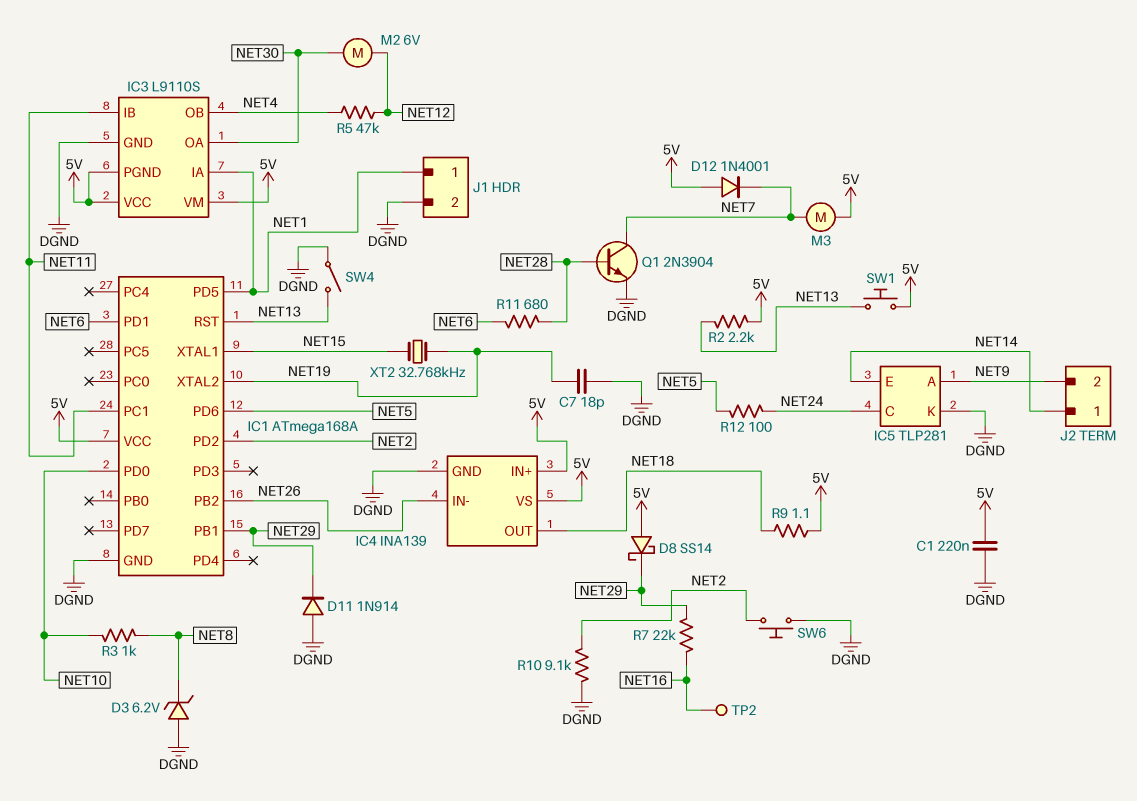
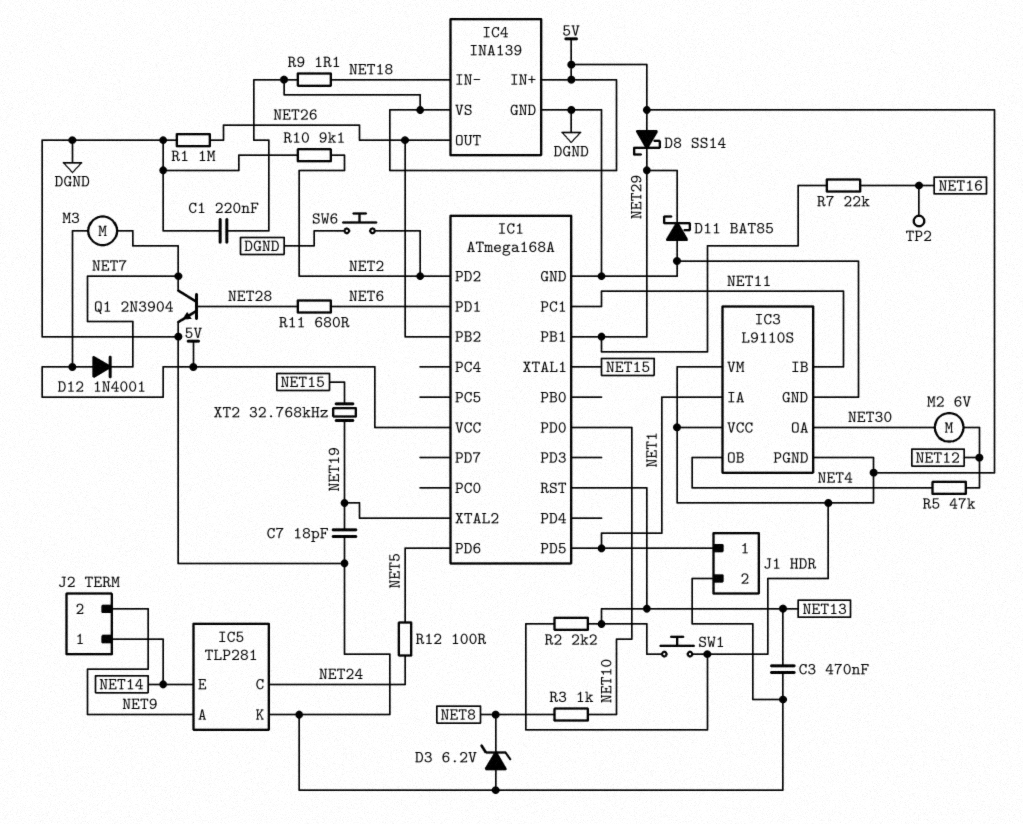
C3: none -> 470nF (DGND, NET13)
D11: diode 1N914 (A DGND, K NET29) -> schottky BAT85 (A DGND, K NET29)
IC4 pin IN-: NET26 -> NET18
IC4 pin OUT: NET18 -> NET26
R1: none -> 1M (DGND, NET26)
SW4: switch (DGND, NET13) -> none

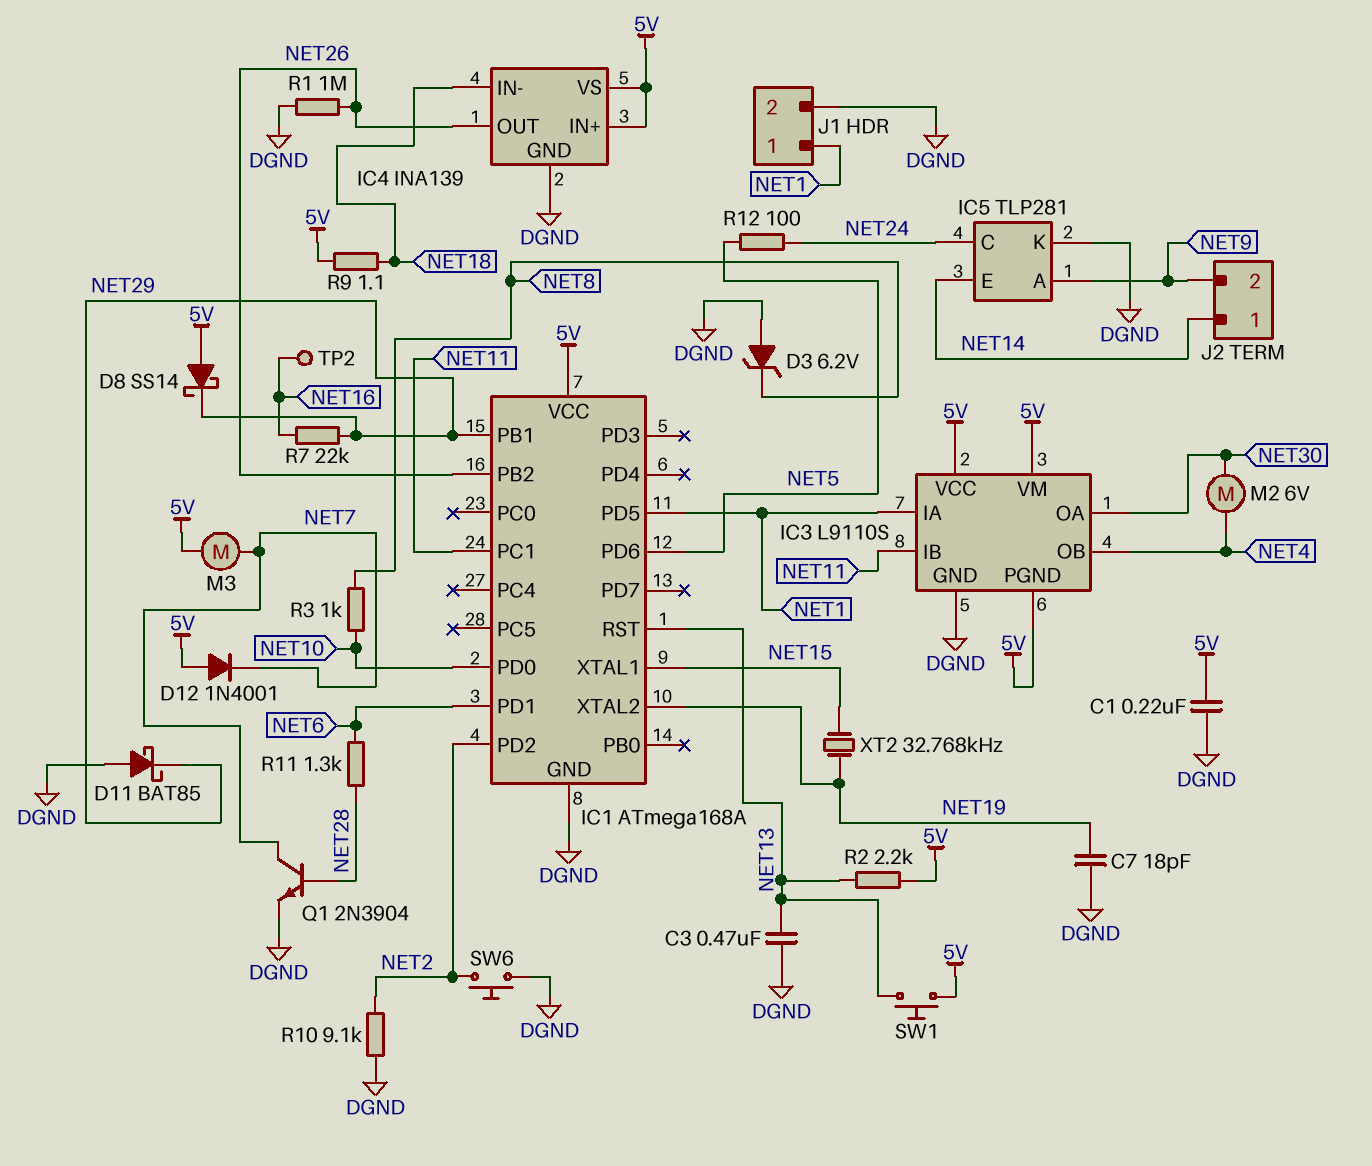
M2: motor 6V (NET12, NET30) -> motor 6V (NET4, NET30)
R5: 47k (NET4, NET12) -> none
R11: 680 (NET6, NET28) -> 1.3k (NET6, NET28)

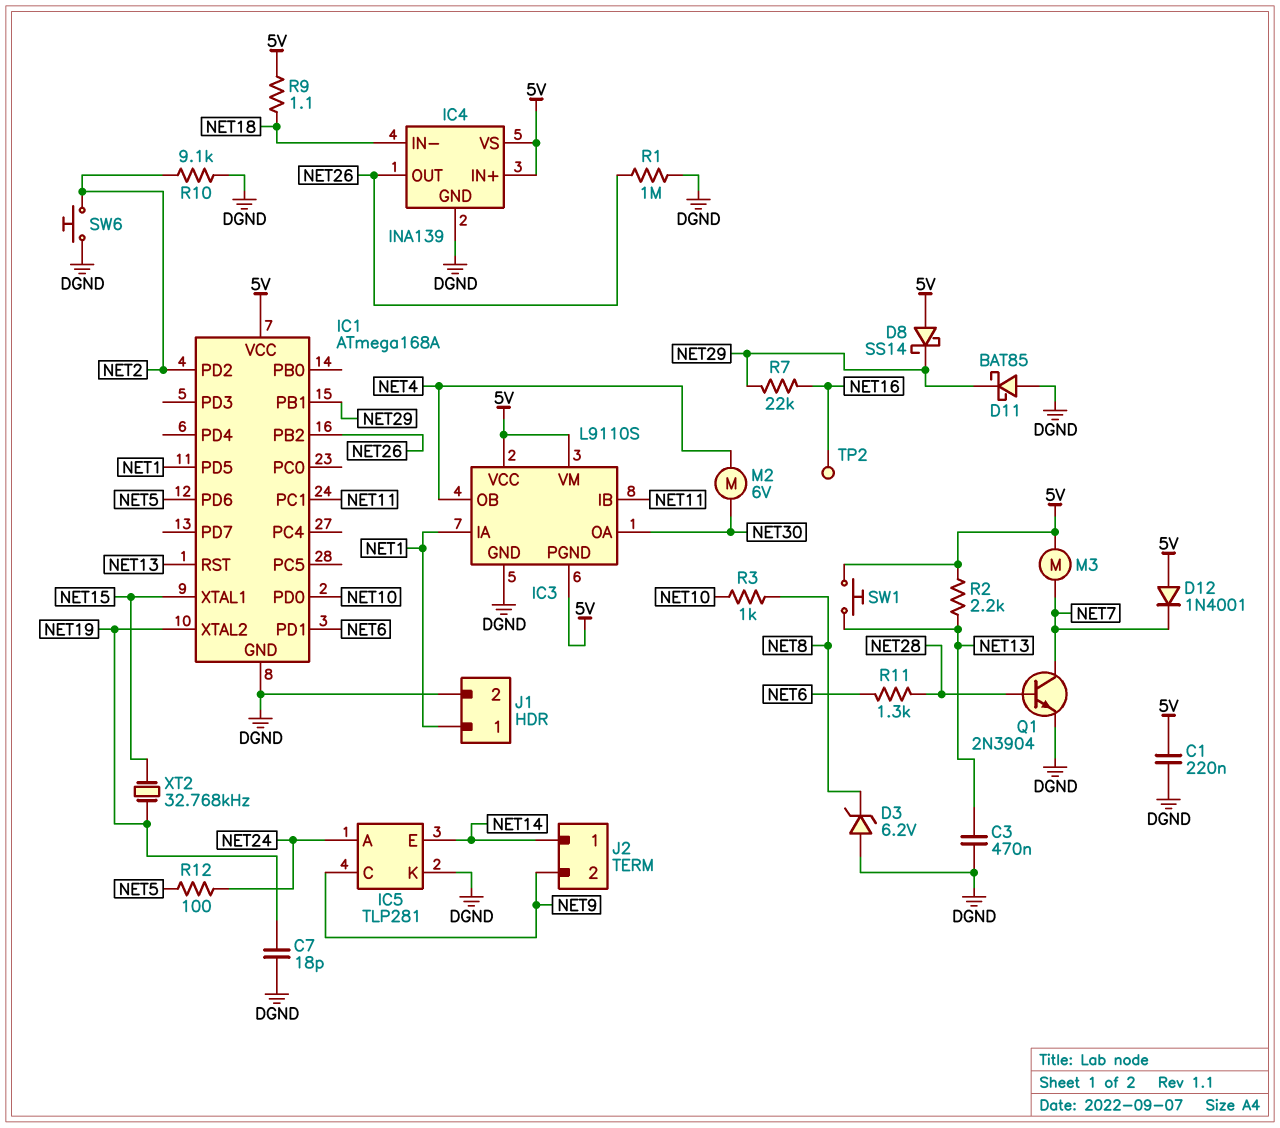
IC5 pin A: NET9 -> NET24
IC5 pin C: NET24 -> NET9

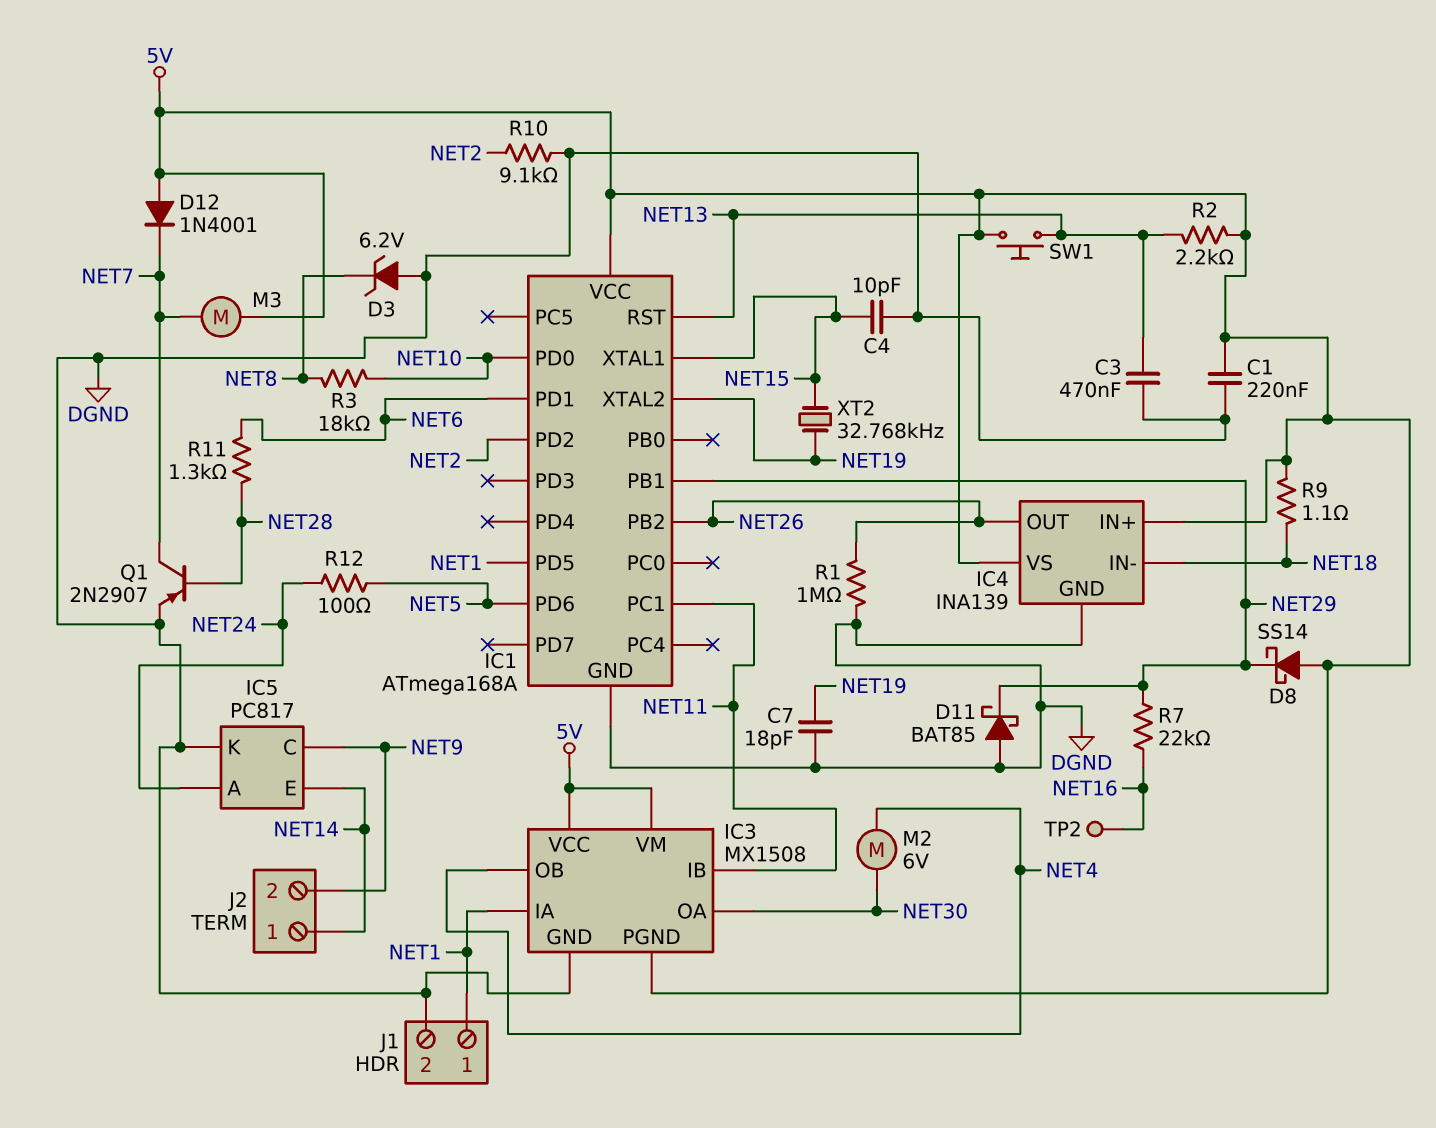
C4: none -> 10pF (DGND, NET15)
IC3: L9110S -> MX1508
IC5: TLP281 -> PC817
Q1: NPN 2N3904 (B NET28, C NET7, E DGND) -> PNP 2N2907 (B NET28, C NET7, E DGND)
R3: 1k (NET8, NET10) -> 18k (NET8, NET10)
SW6: button (DGND, NET2) -> none

